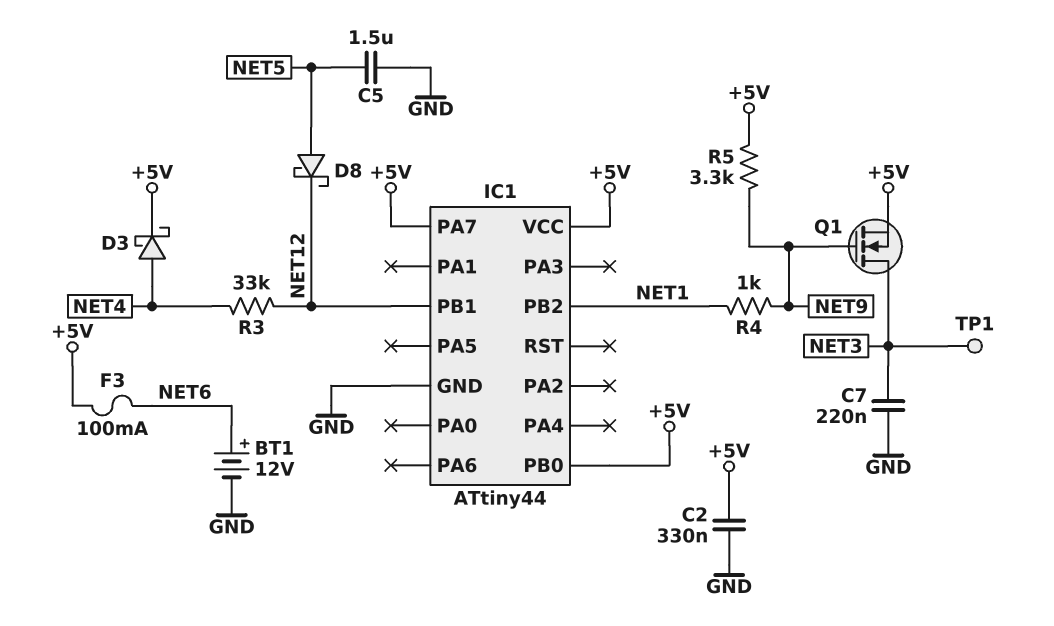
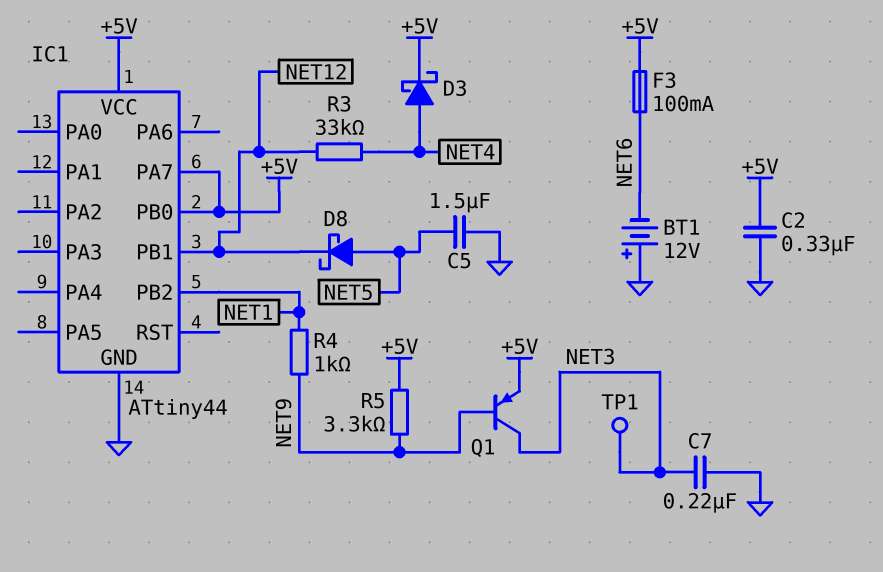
BT1: 12V (plus NET6, minus GND) -> 12V (plus GND, minus NET6)
Q1: NMOS (G NET9, D NET3, S +5V) -> PNP (B NET9, C NET3, E +5V)

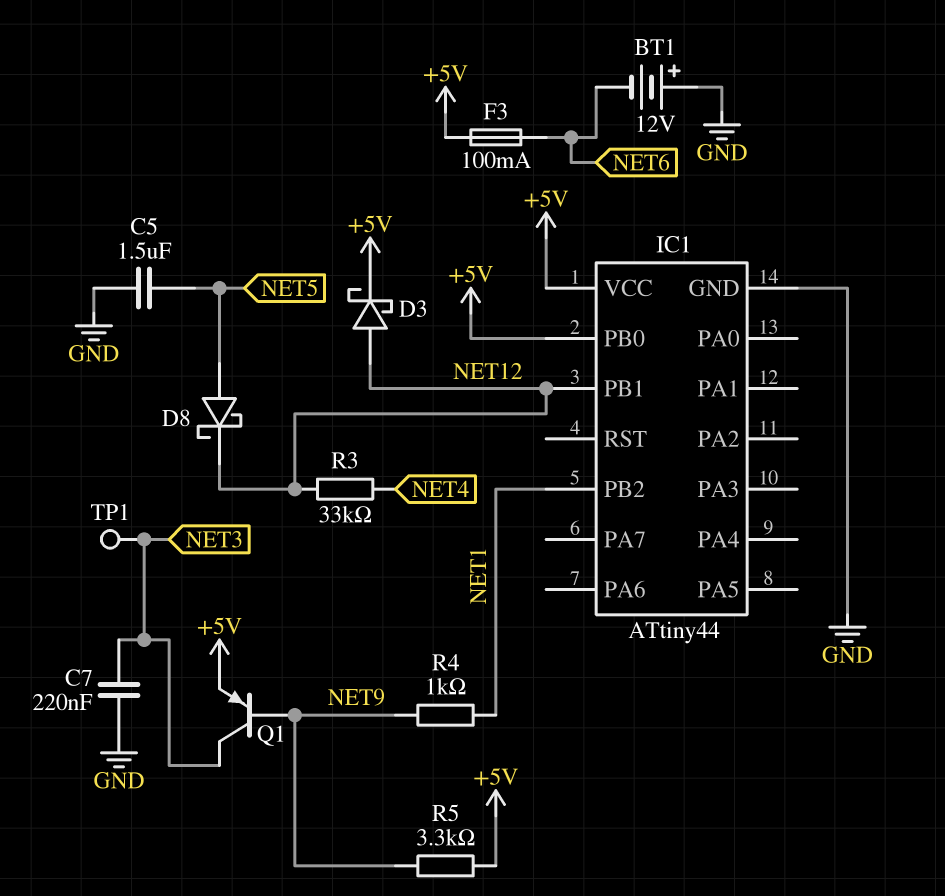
C2: 330nF (+5V, GND) -> none
D3: schottky (A NET4, K +5V) -> schottky (A NET12, K +5V)
IC1 pin PA7: +5V -> none

